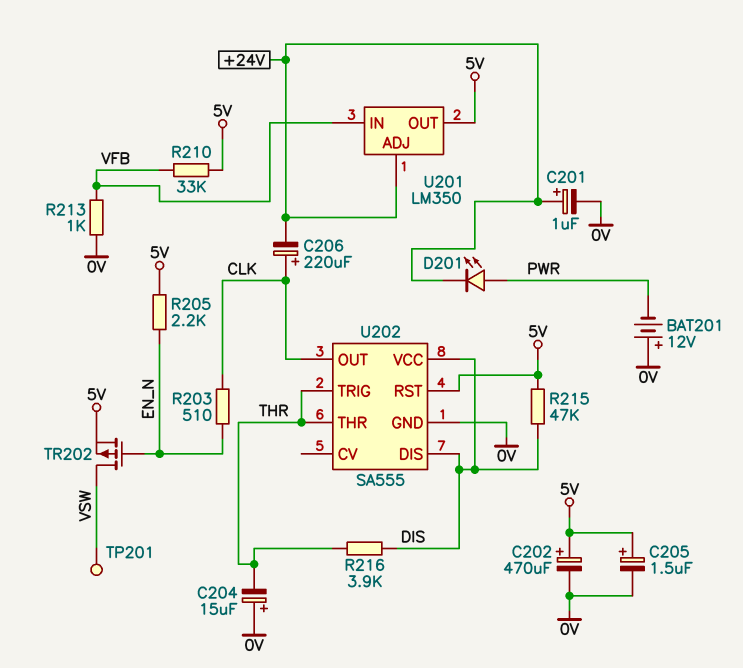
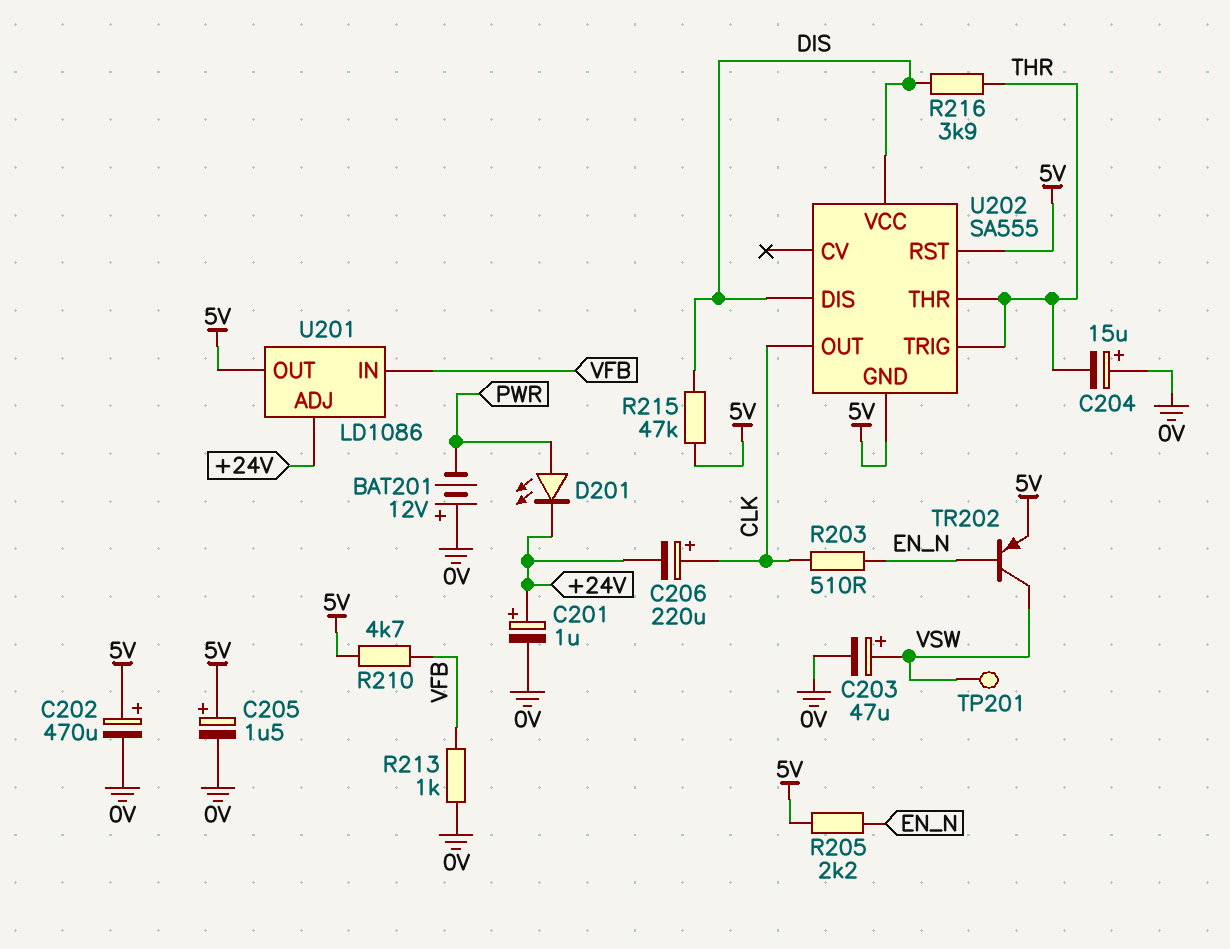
C203: none -> 47uF (plus VSW, minus 0V)
R210: 33k (5V, VFB) -> 4.7k (5V, VFB)
TR202: PMOS (G EN_N, D VSW, S 5V) -> PNP (B EN_N, C VSW, E 5V)
U201: LM350 -> LD1086
U202 pin GND: 0V -> 5V

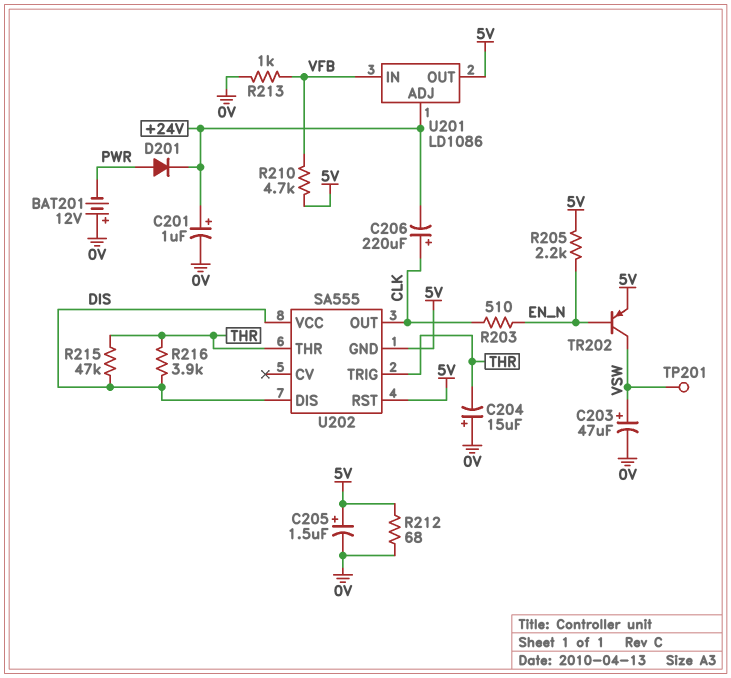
C202: 470uF (plus 5V, minus 0V) -> none
D201: LED (A PWR, K +24V) -> diode (A PWR, K +24V)
R212: none -> 68 (0V, 5V)
R215: 47k (5V, DIS) -> 47k (DIS, THR)

